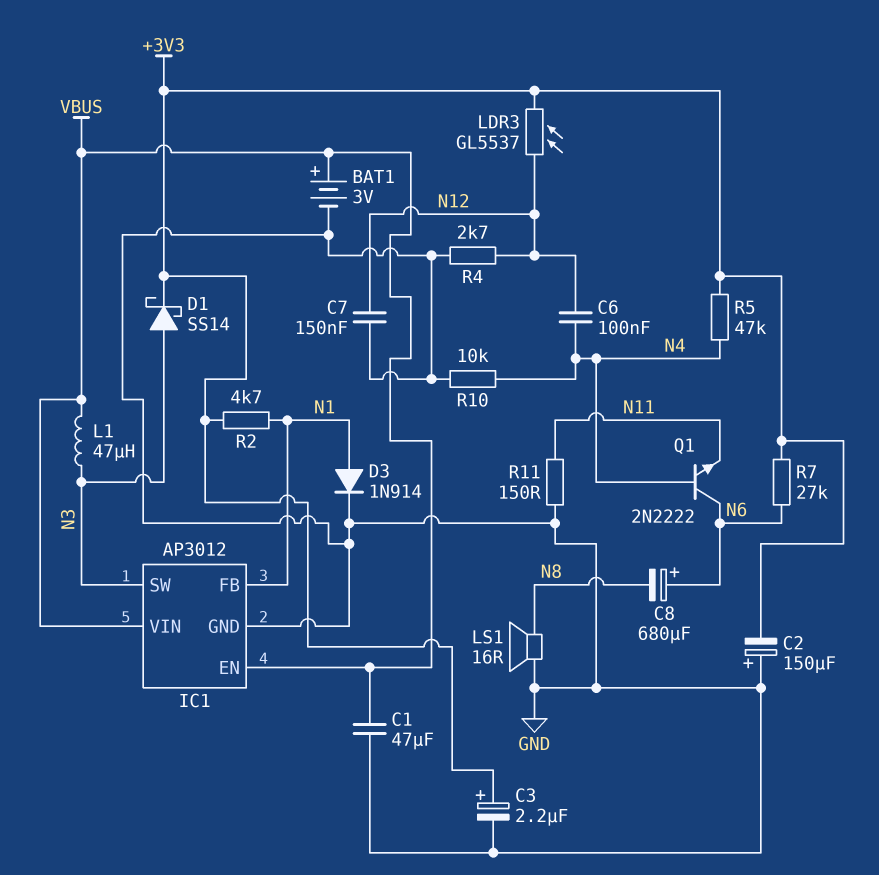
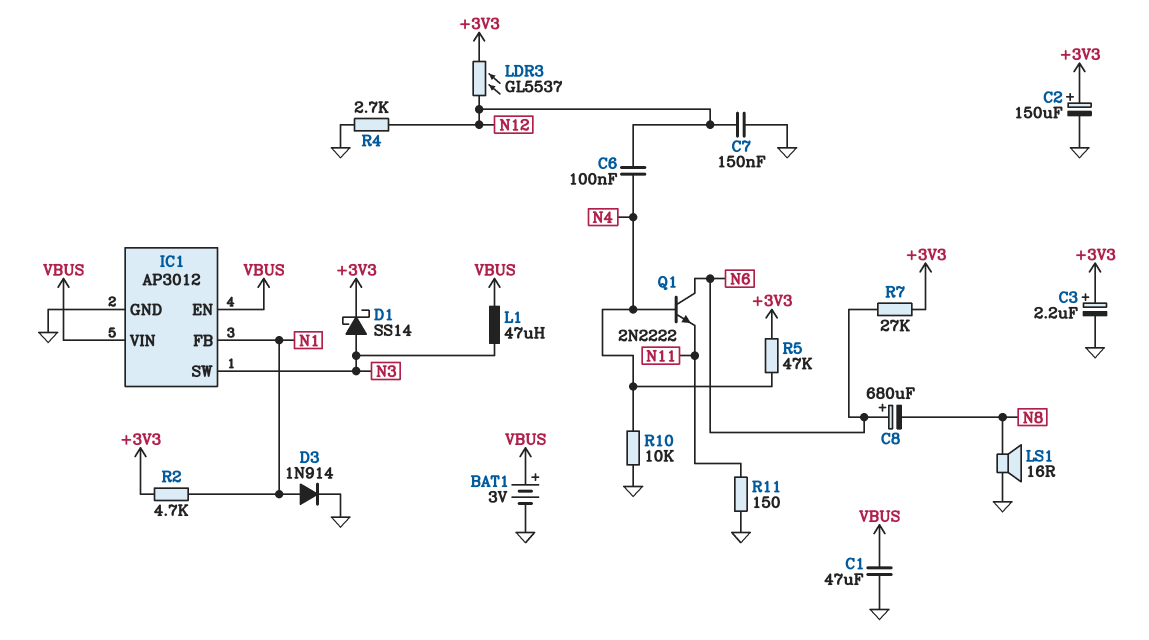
C2: 150uF (plus GND, minus +3V3) -> 150uF (plus +3V3, minus GND)

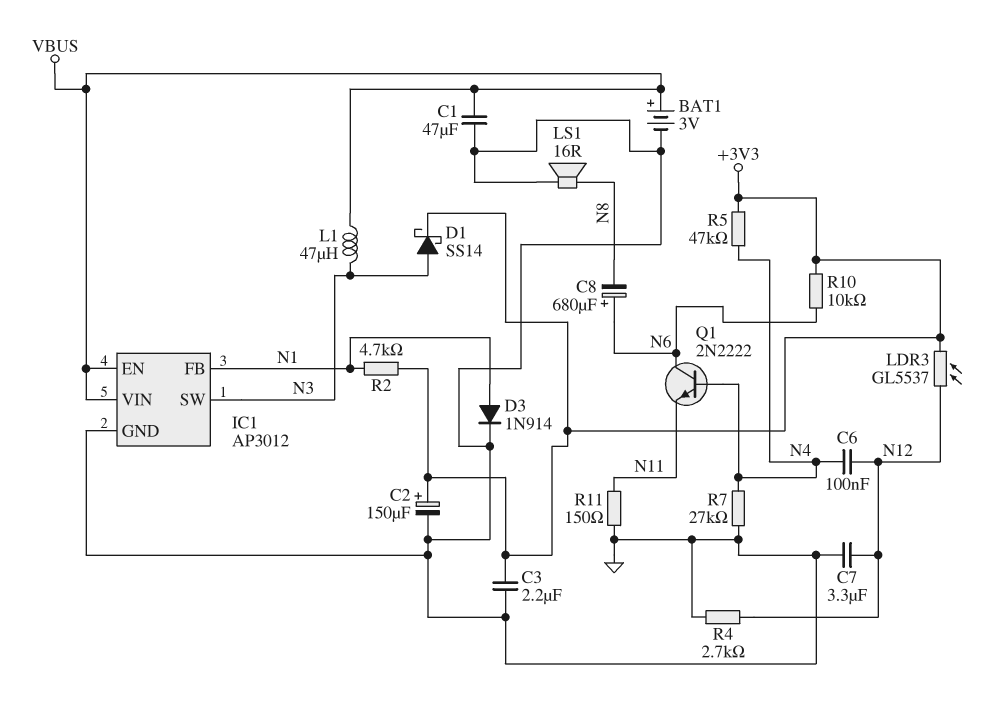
C3: 2.2uF (plus +3V3, minus GND) -> 2.2uF (+3V3, GND)
C7: 150nF (GND, N12) -> 3.3uF (GND, N12)
R7: 27k (+3V3, N6) -> 27k (GND, N4)
R10: 10k (GND, N4) -> 10k (+3V3, N6)

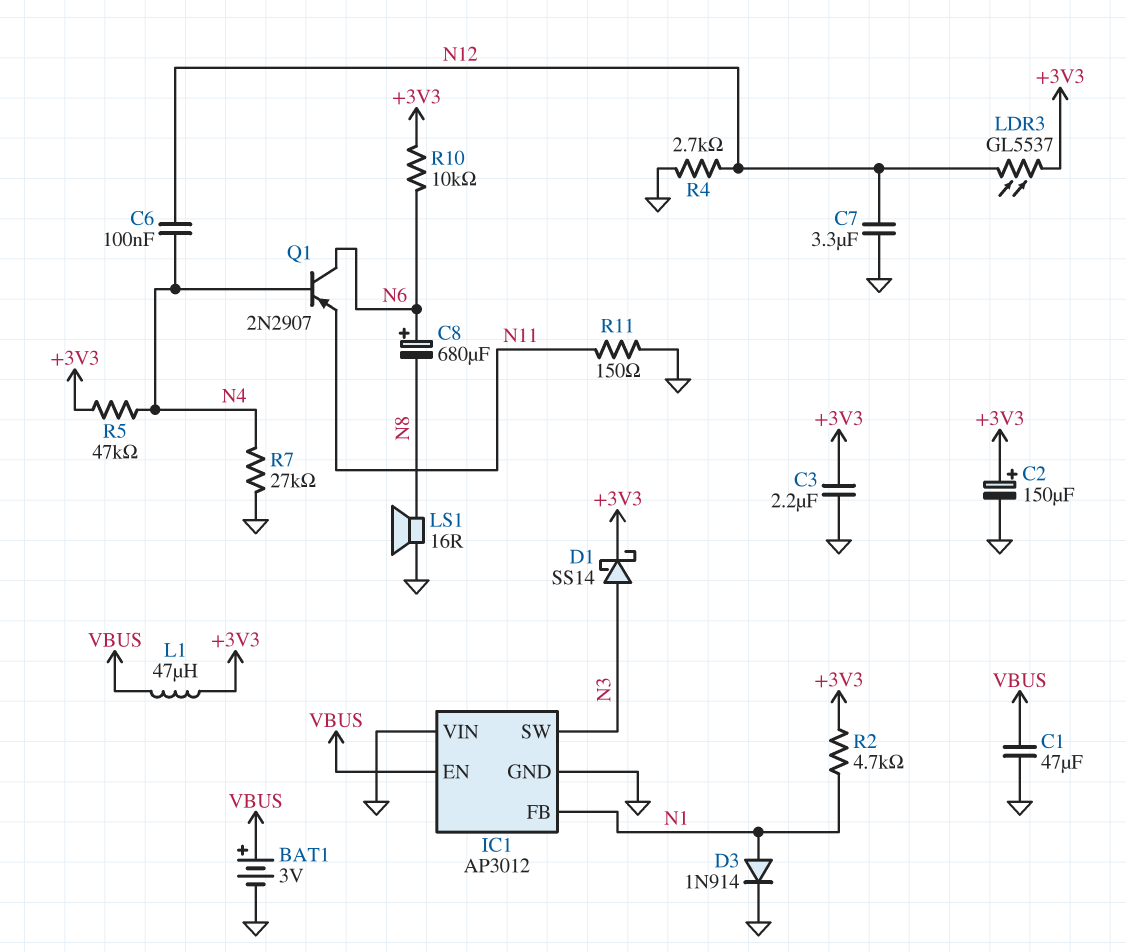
IC1 pin VIN: VBUS -> GND
L1: 47uH (N3, VBUS) -> 47uH (+3V3, VBUS)
Q1: NPN 2N2222 (B N4, C N6, E N11) -> PNP 2N2907 (B N4, C N6, E N11)

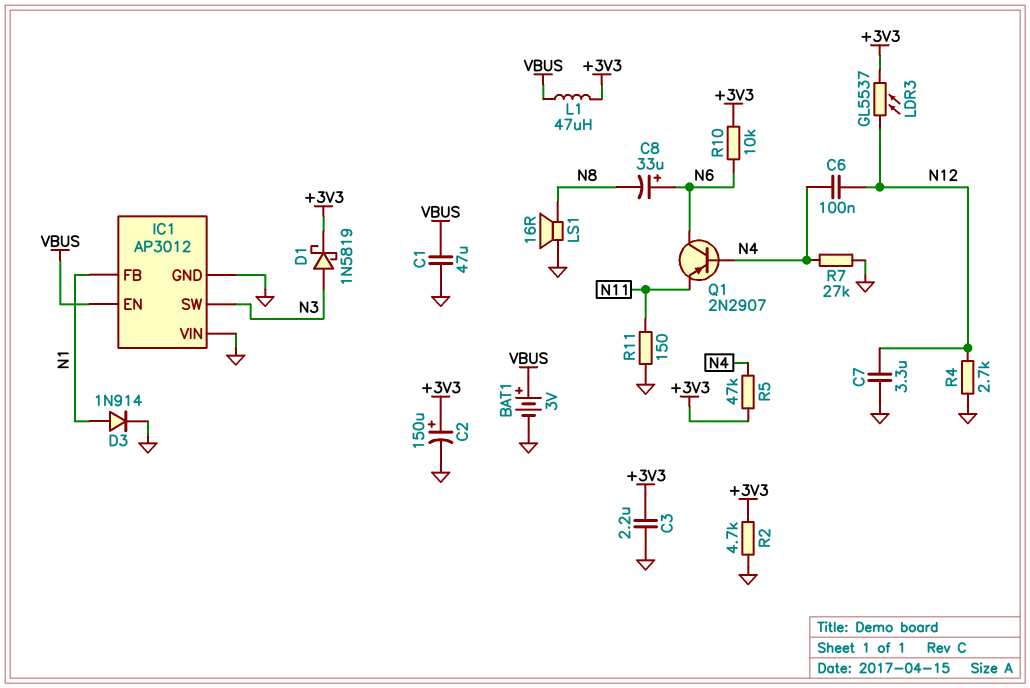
C8: 680uF (plus N6, minus N8) -> 33uF (plus N6, minus N8)
D1: schottky SS14 (A N3, K +3V3) -> schottky 1N5819 (A N3, K +3V3)
R2: 4.7k (+3V3, N1) -> 4.7k (+3V3, GND)

